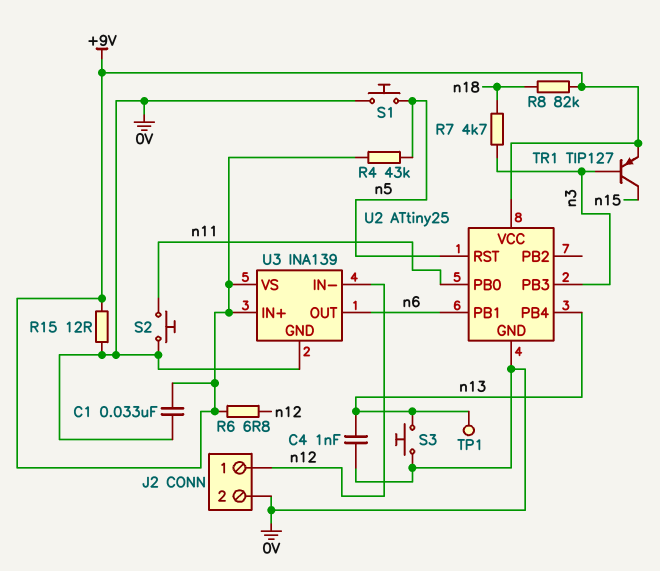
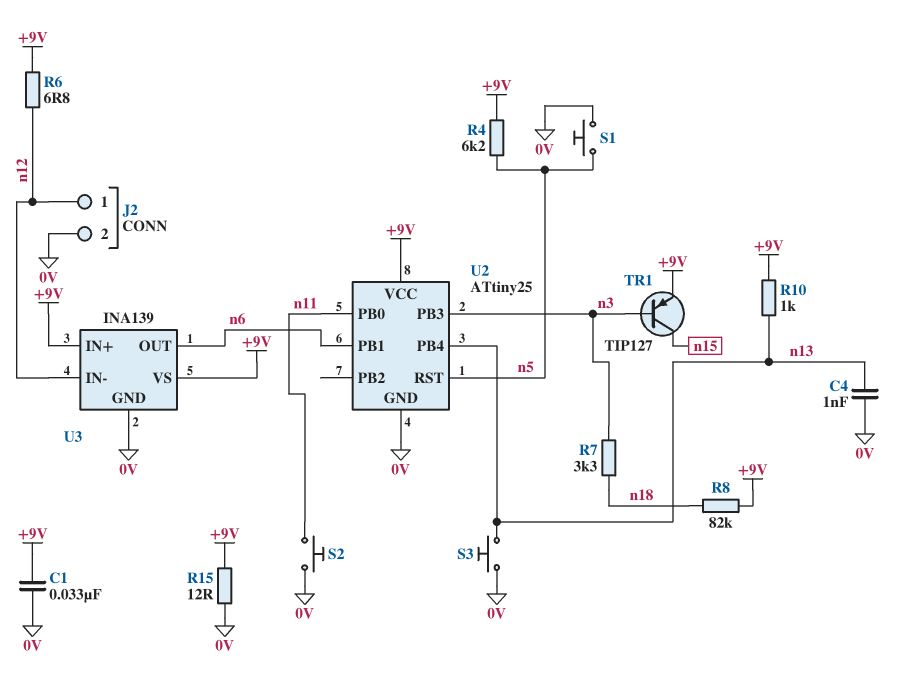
R4: 43k (+9V, n5) -> 6.2k (+9V, n5)
R7: 4.7k (n3, n18) -> 3.3k (n3, n18)
R10: none -> 1k (+9V, n13)
TP1: test point (n13) -> none

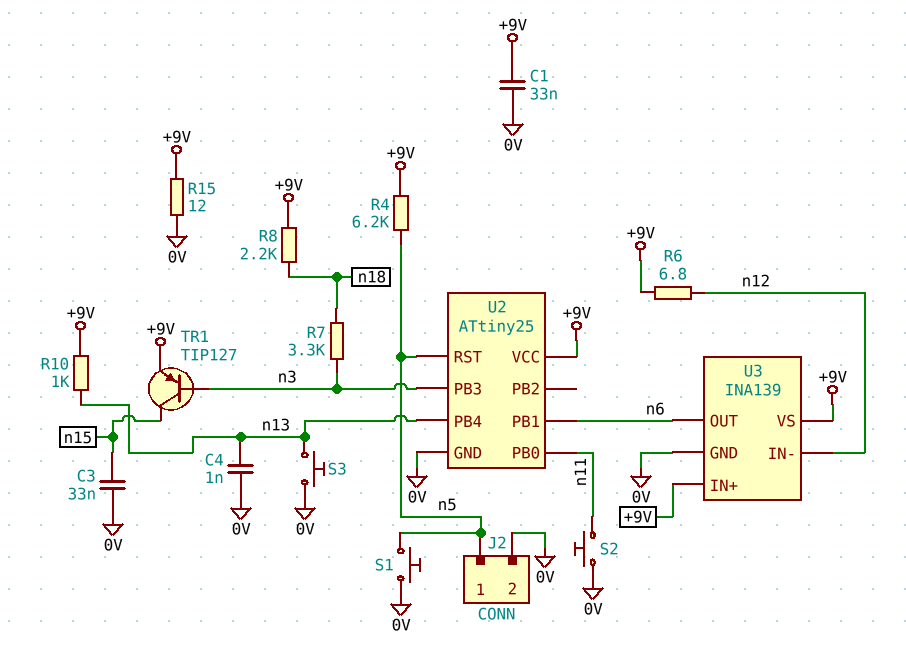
C3: none -> 33nF (0V, n15)
J2 pin 1: n12 -> n5
R8: 82k (+9V, n18) -> 2.2k (+9V, n18)

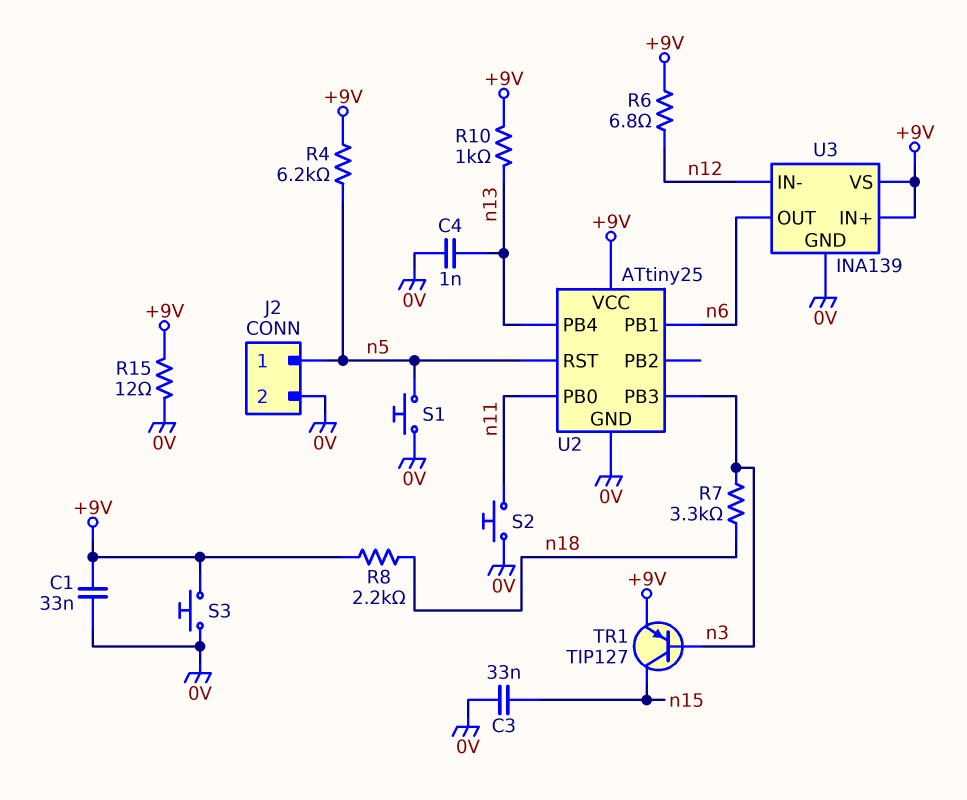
S3: button (0V, n13) -> button (+9V, 0V)

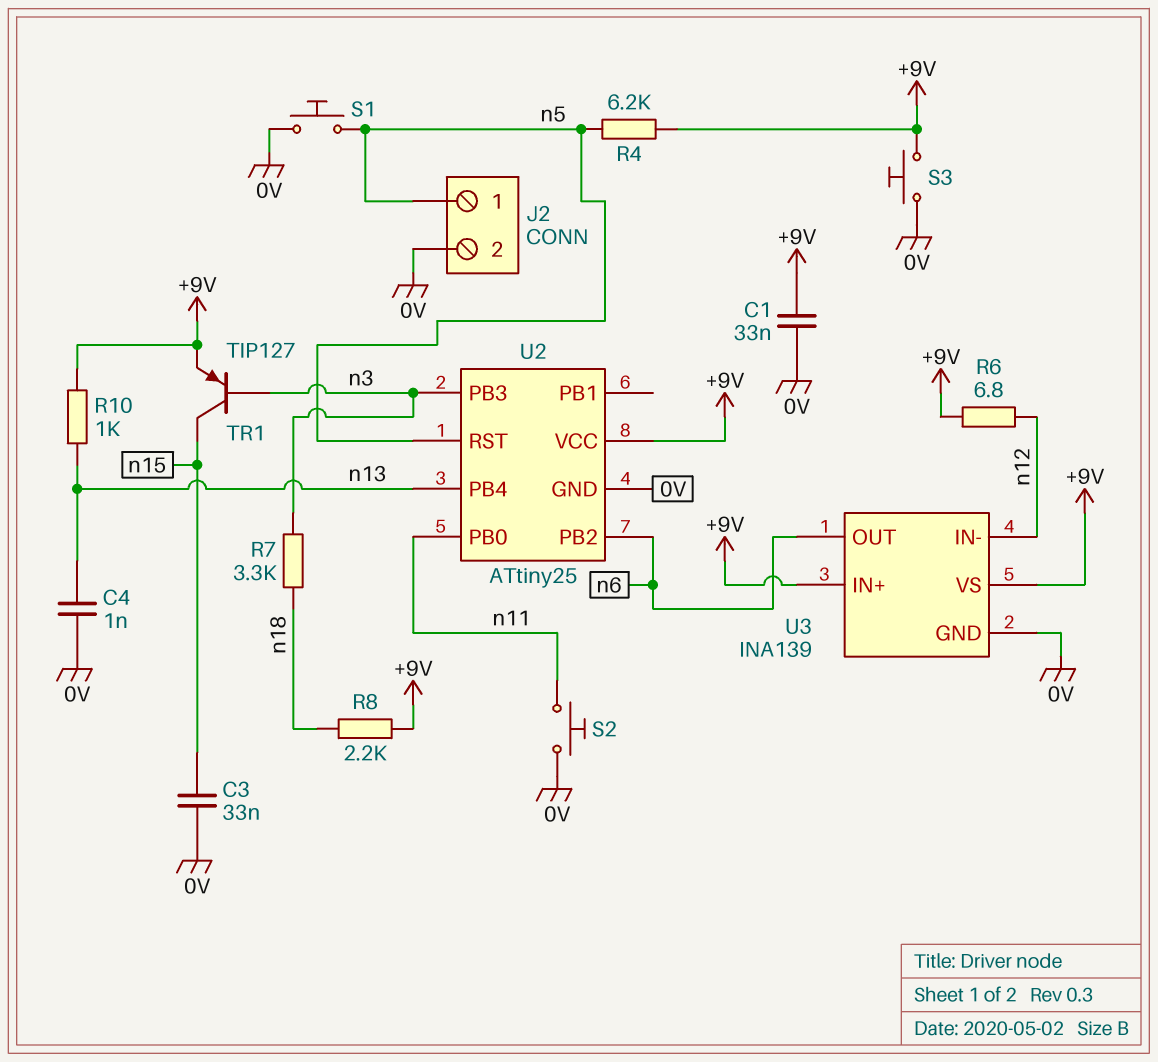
R15: 12 (+9V, 0V) -> none
U2 pin PB1: n6 -> none
U2 pin PB2: none -> n6

